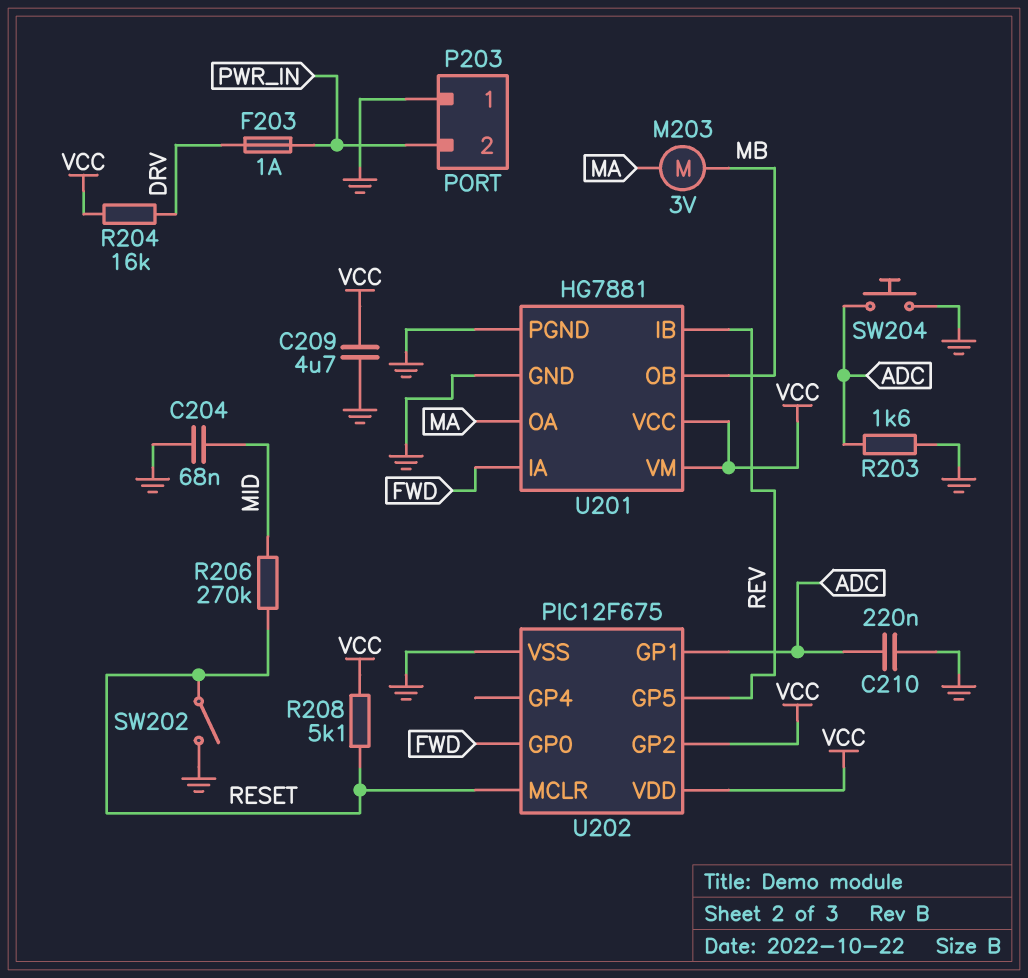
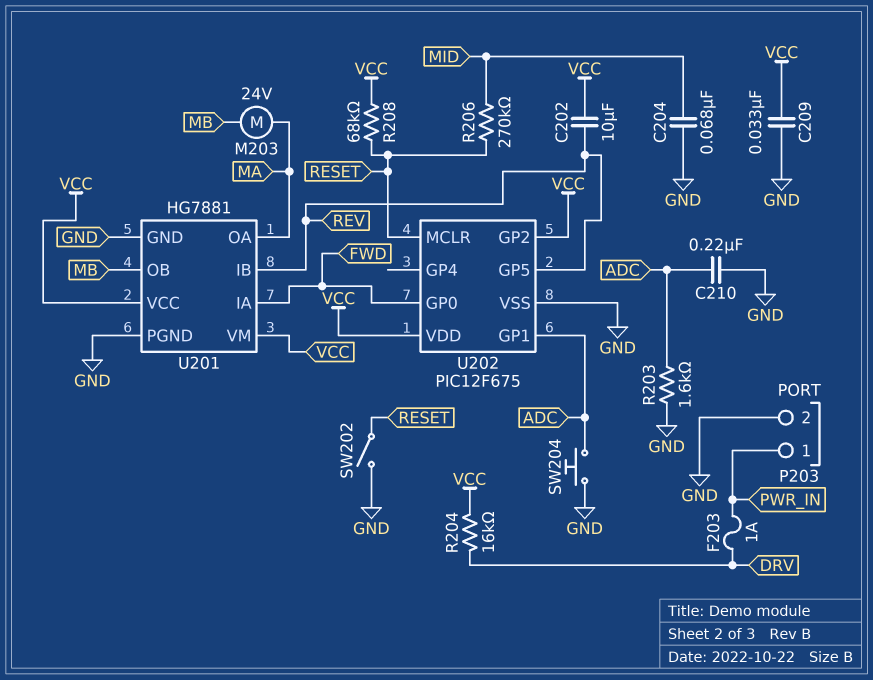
C202: none -> 10uF (REV, VCC)
C209: 4.7uF (GND, VCC) -> 33nF (GND, VCC)
M203: motor 3V (MA, MB) -> motor 24V (MA, MB)
P203 pin 1: GND -> PWR_IN
P203 pin 2: PWR_IN -> GND
R208: 5.1k (RESET, VCC) -> 68k (RESET, VCC)

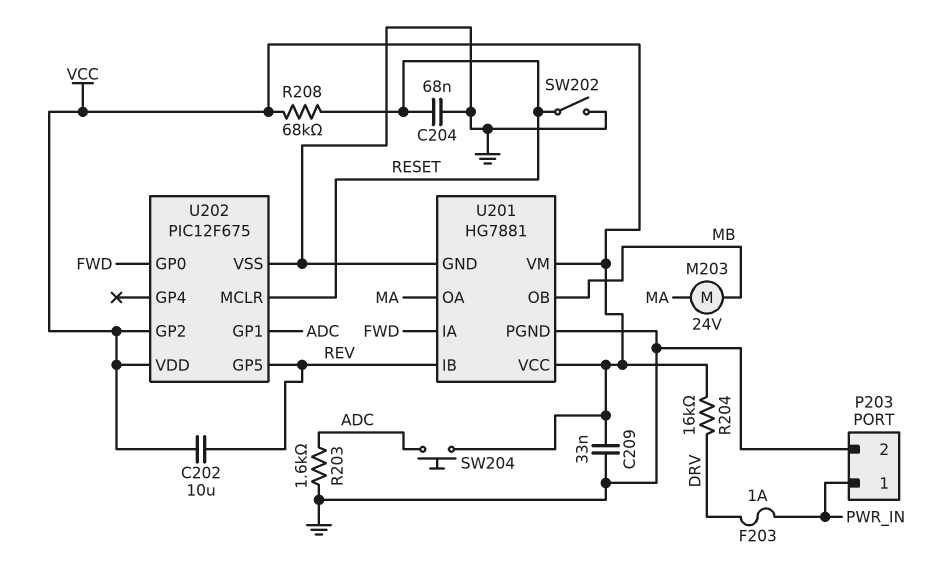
C204: 68nF (GND, MID) -> 68nF (GND, RESET)
C210: 220nF (ADC, GND) -> none
R206: 270k (MID, RESET) -> none
SW204: button (ADC, GND) -> button (ADC, VCC)

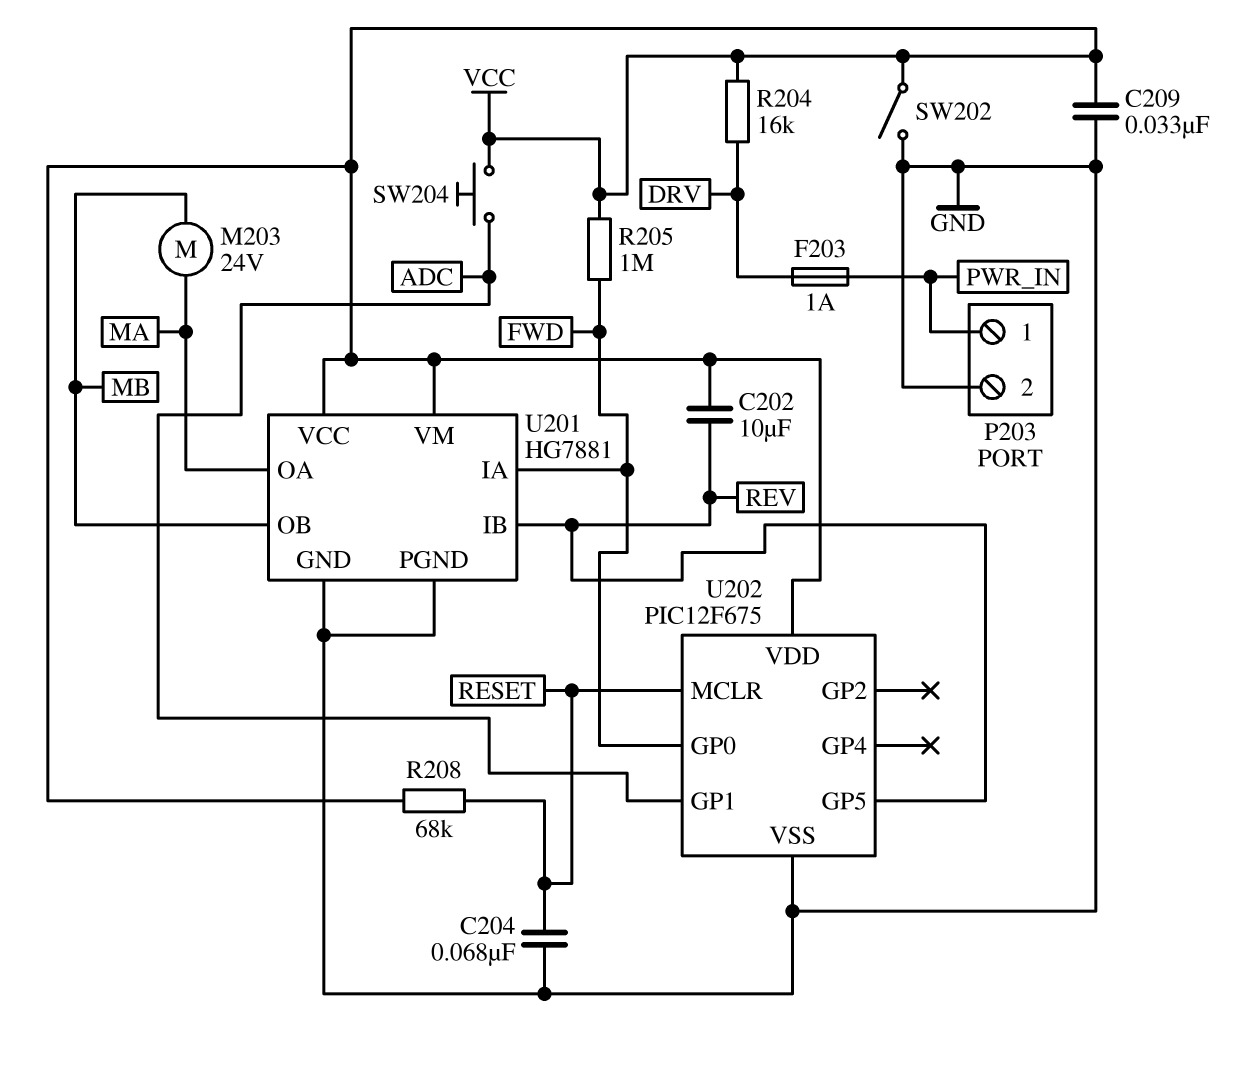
R203: 1.6k (ADC, GND) -> none
R205: none -> 1M (FWD, VCC)
SW202: switch (GND, RESET) -> switch (GND, VCC)
U202 pin GP2: VCC -> none

